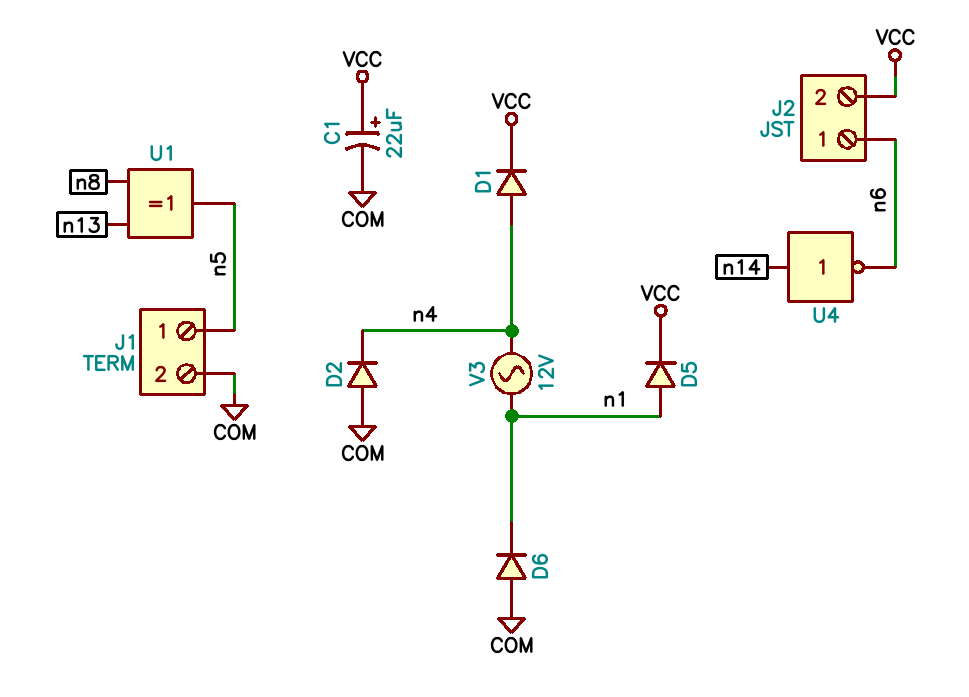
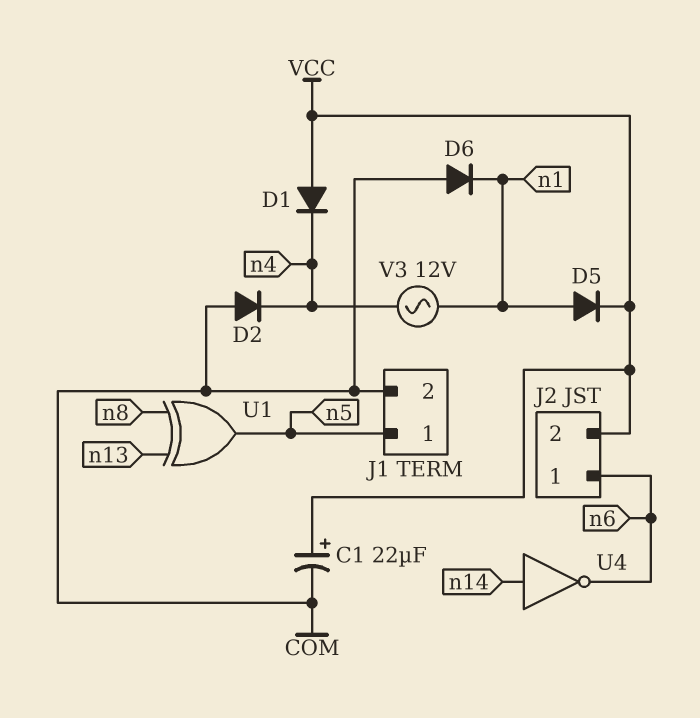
D1: diode (A n4, K VCC) -> diode (A VCC, K n4)

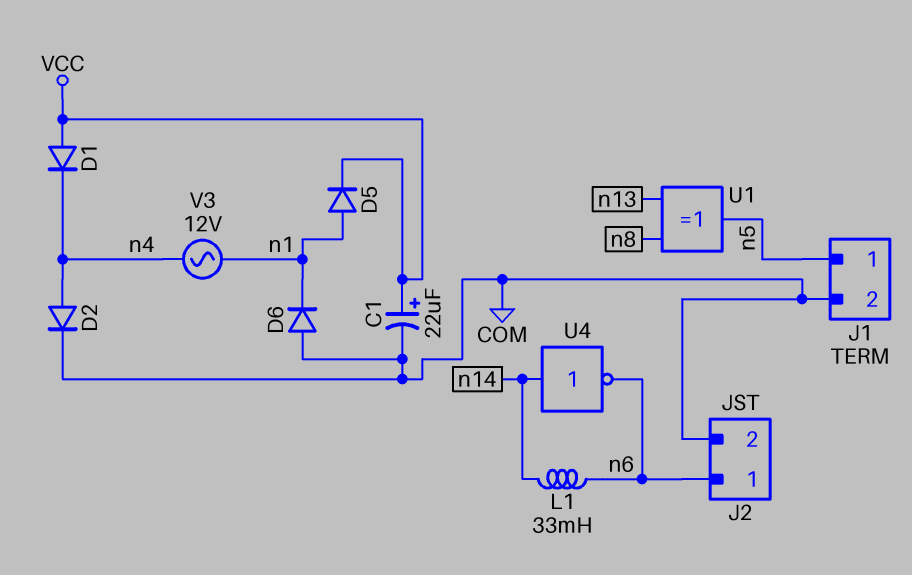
D2: diode (A COM, K n4) -> diode (A n4, K COM)
J2 pin 2: VCC -> COM
L1: none -> 33mH (n6, n14)

